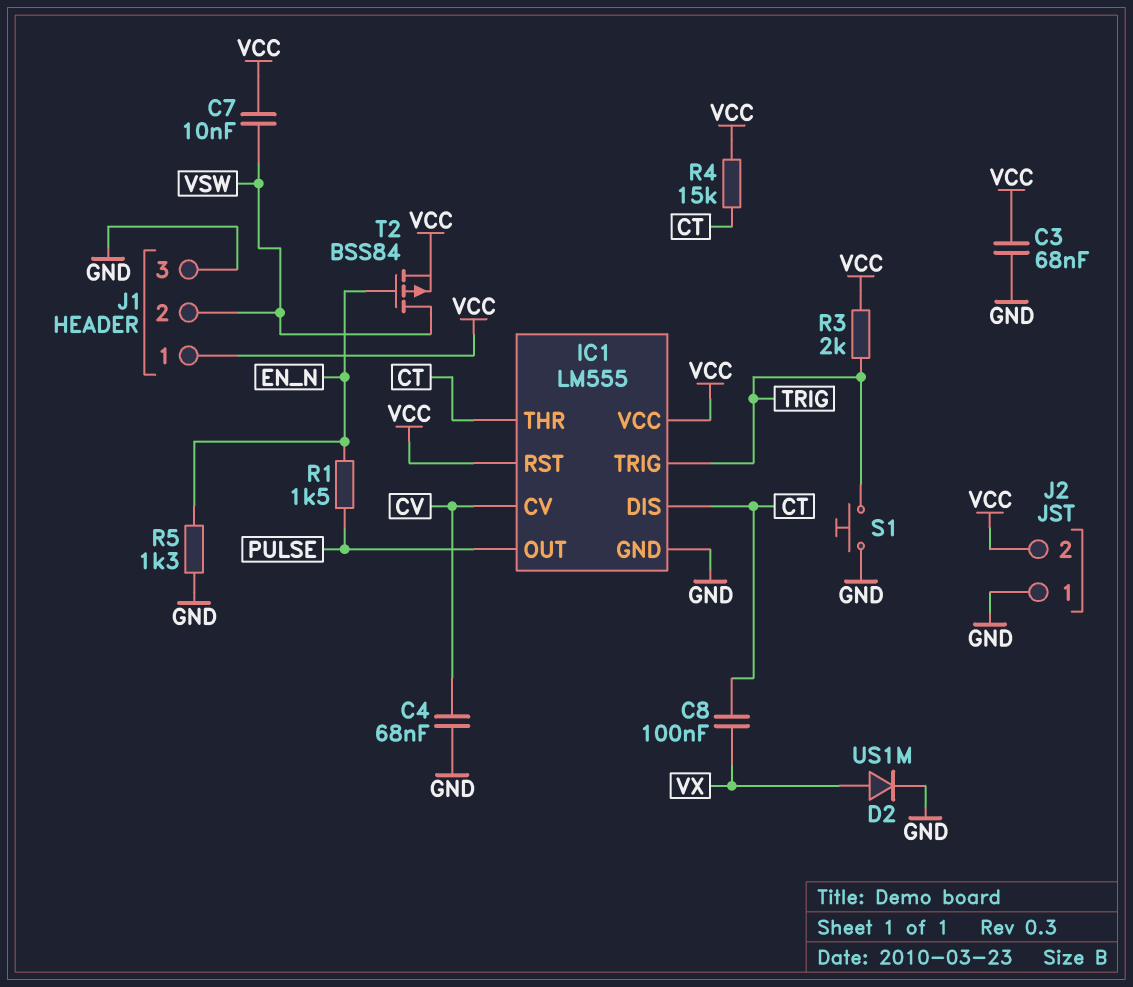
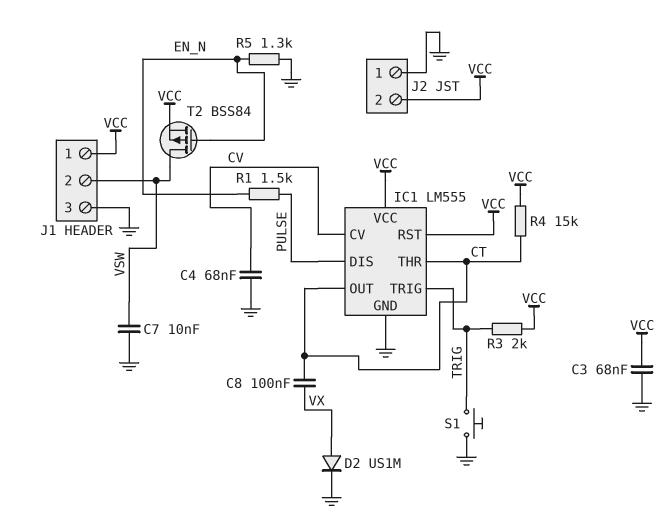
C7: 10nF (VCC, VSW) -> 10nF (GND, VSW)
IC1 pin DIS: CT -> PULSE
IC1 pin OUT: PULSE -> CT

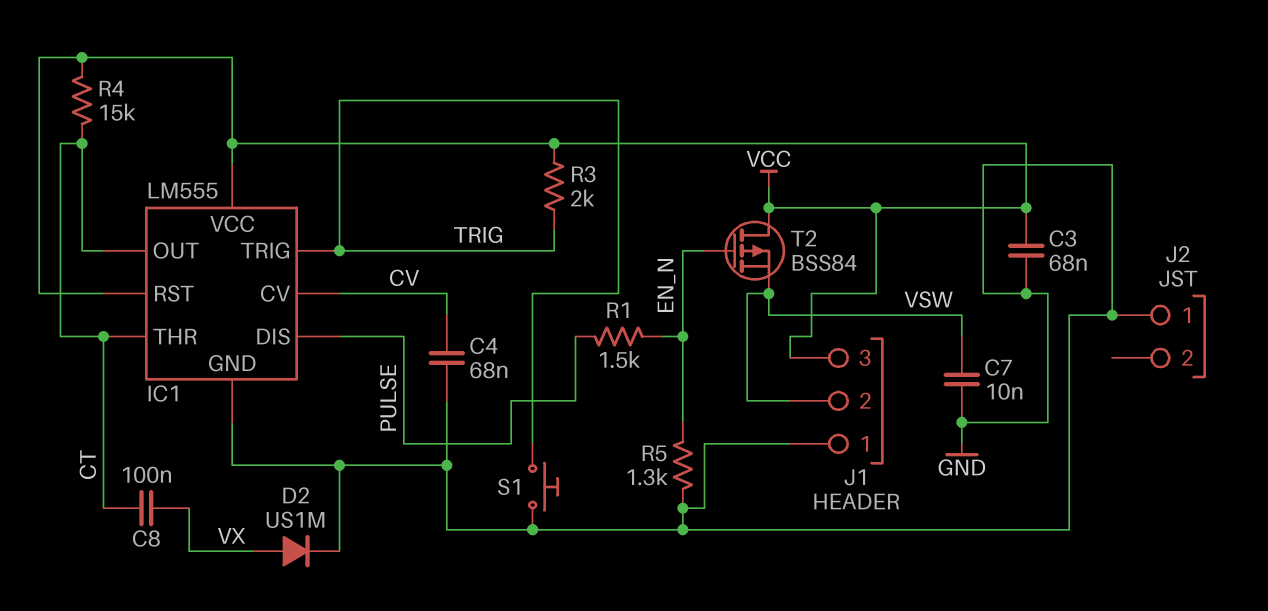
J1 pin 1: VCC -> GND
J1 pin 3: GND -> VCC
J2 pin 2: VCC -> none
T2: PMOS BSS84 (G EN_N, D VSW, S VCC) -> PMOS BSS84 (G EN_N, D VCC, S VSW)

